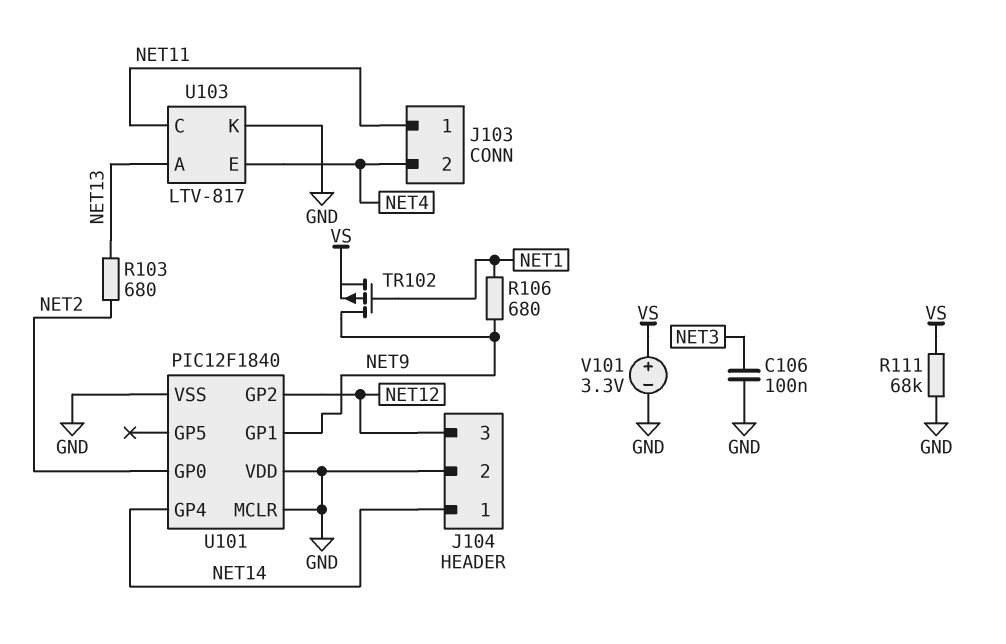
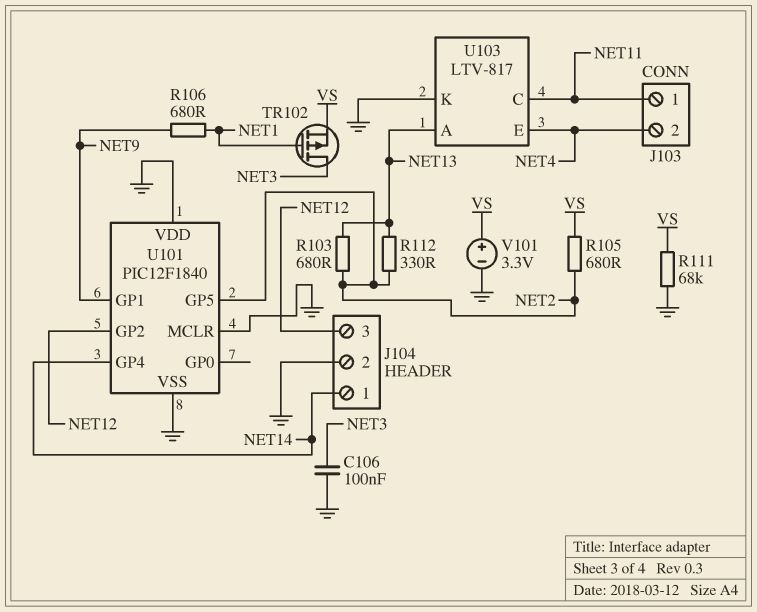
R105: none -> 680 (NET2, VS)
R112: none -> 330 (NET2, NET13)
TR102: PMOS (G NET1, D NET9, S VS) -> PMOS (G NET1, D NET3, S VS)
U101 pin GP0: NET2 -> none
U101 pin GP5: none -> NET2

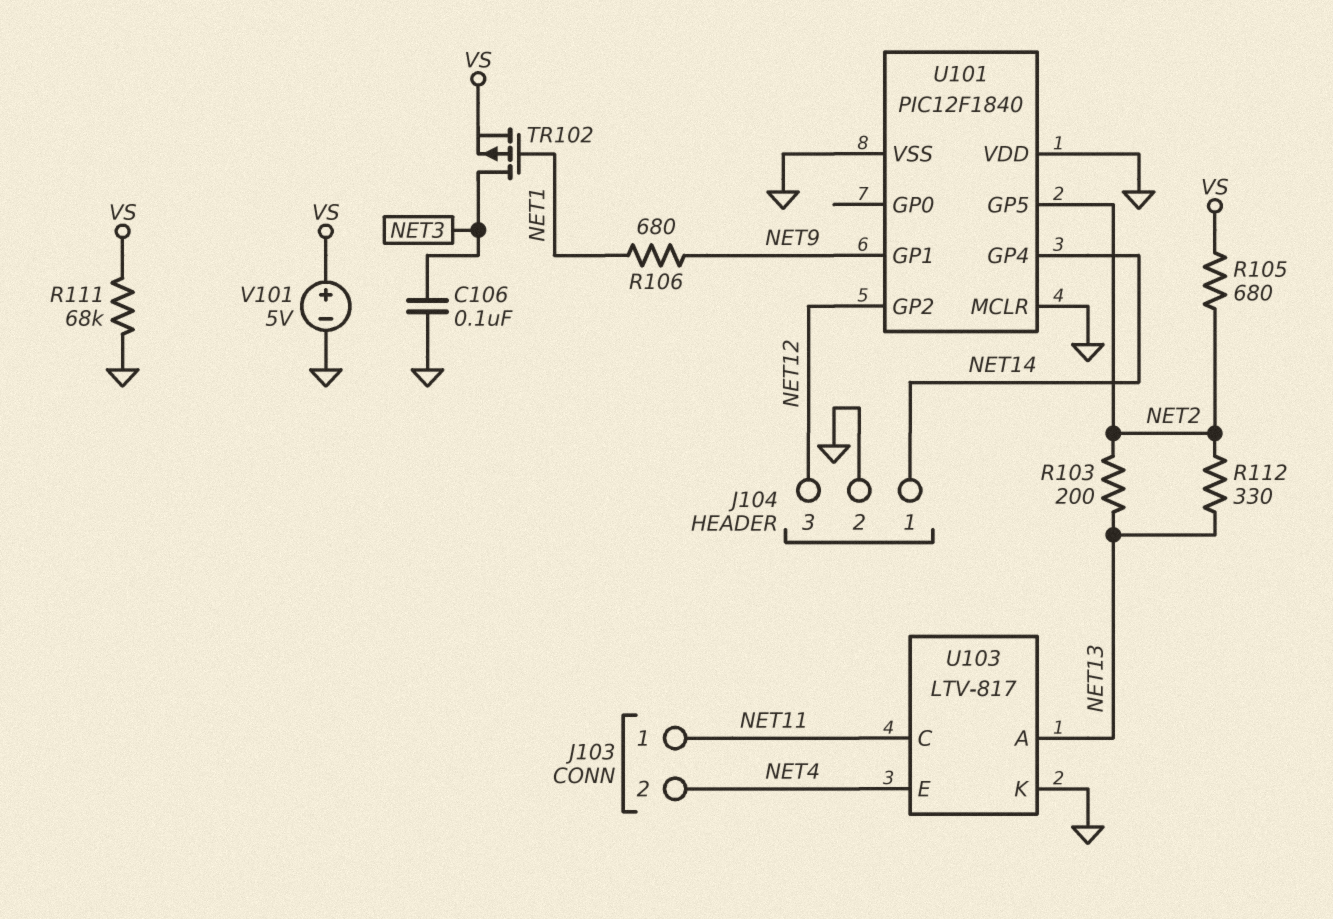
R103: 680 (NET2, NET13) -> 200 (NET2, NET13)
V101: 3.3V (plus VS, minus GND) -> 5V (plus VS, minus GND)

